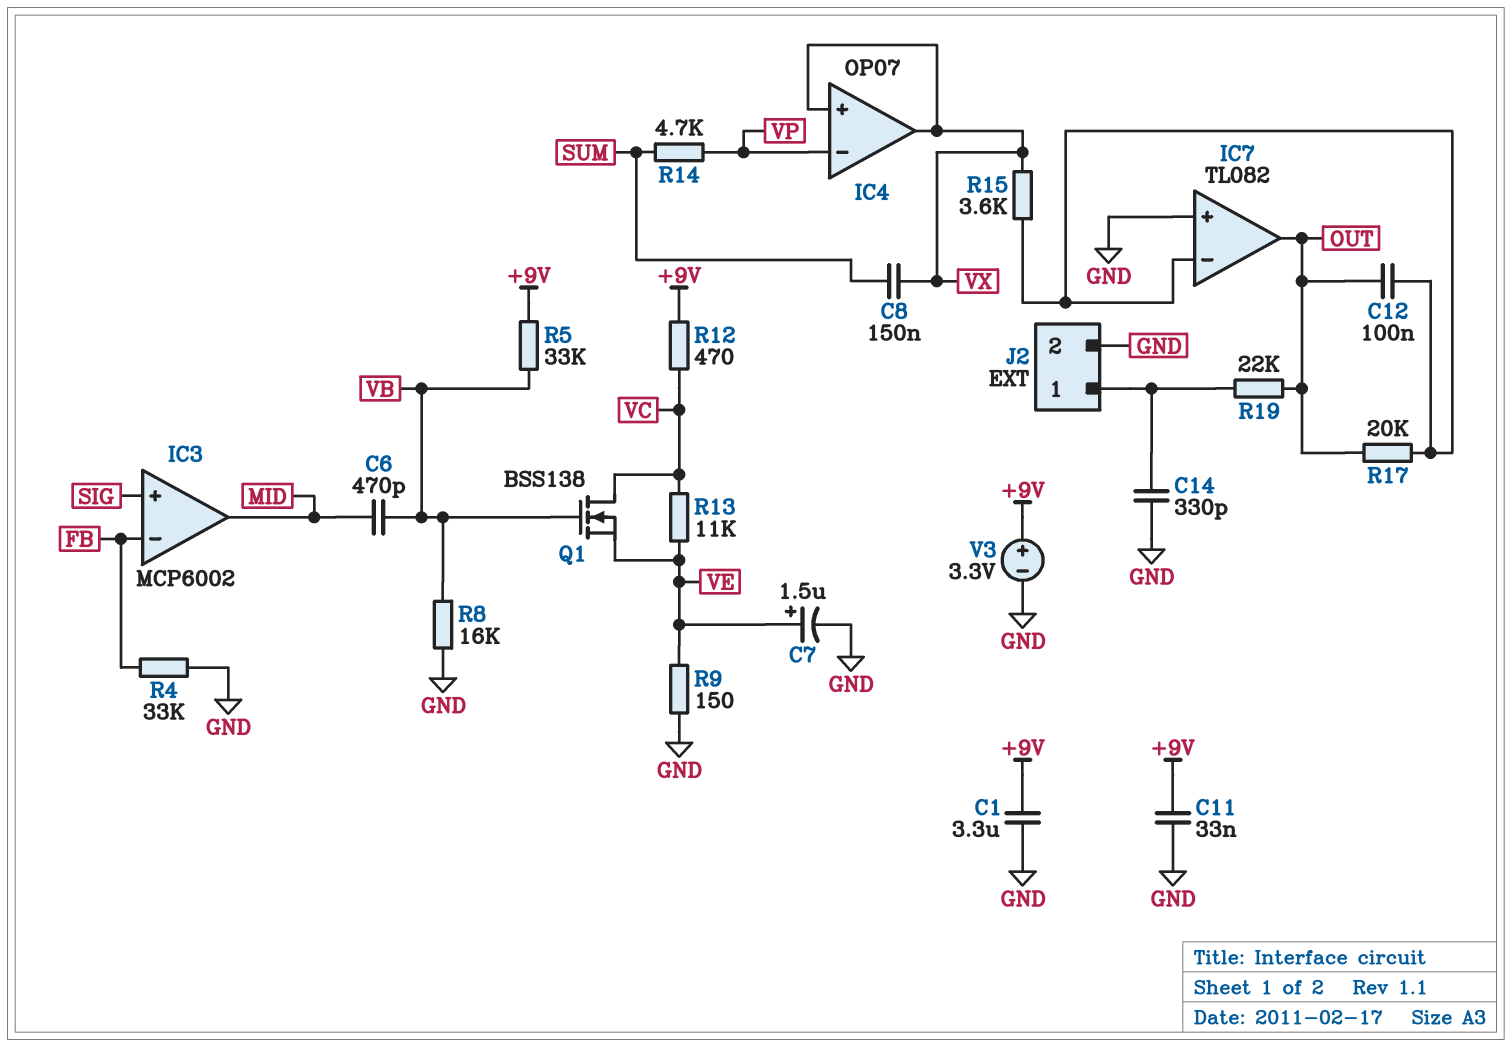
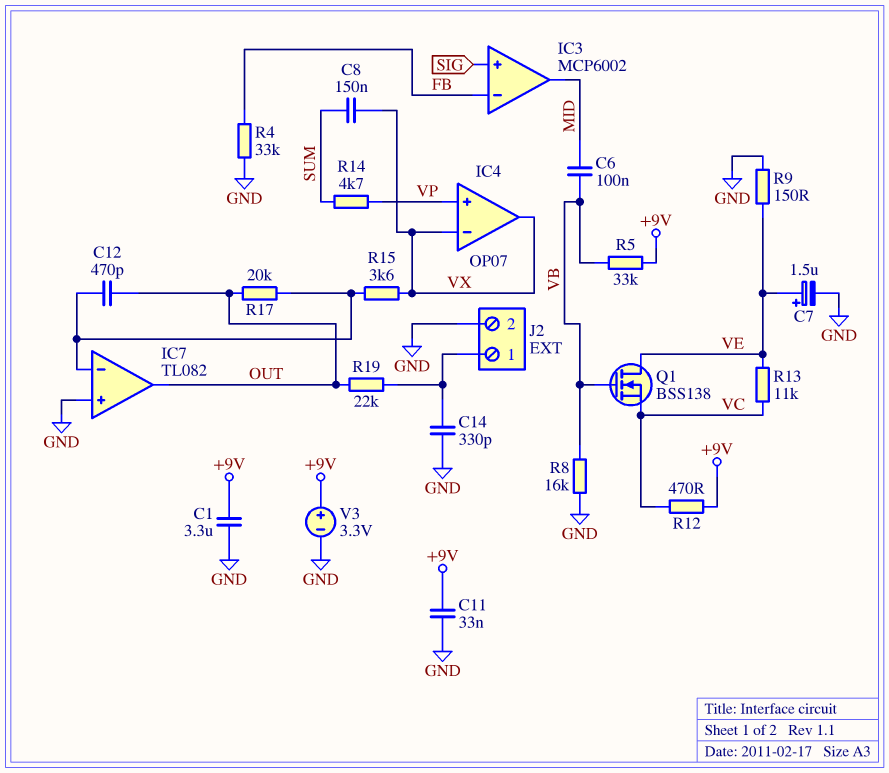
C6: 470pF (MID, VB) -> 100nF (MID, VB)
C12: 100nF (IC7/in-, OUT) -> 470pF (IC7/in-, OUT)
IC4 pin in+: VX -> VP
IC4 pin in-: VP -> VX
Q1: NMOS BSS138 (G VB, D VC, S VE) -> NMOS BSS138 (G VB, D VE, S VC)

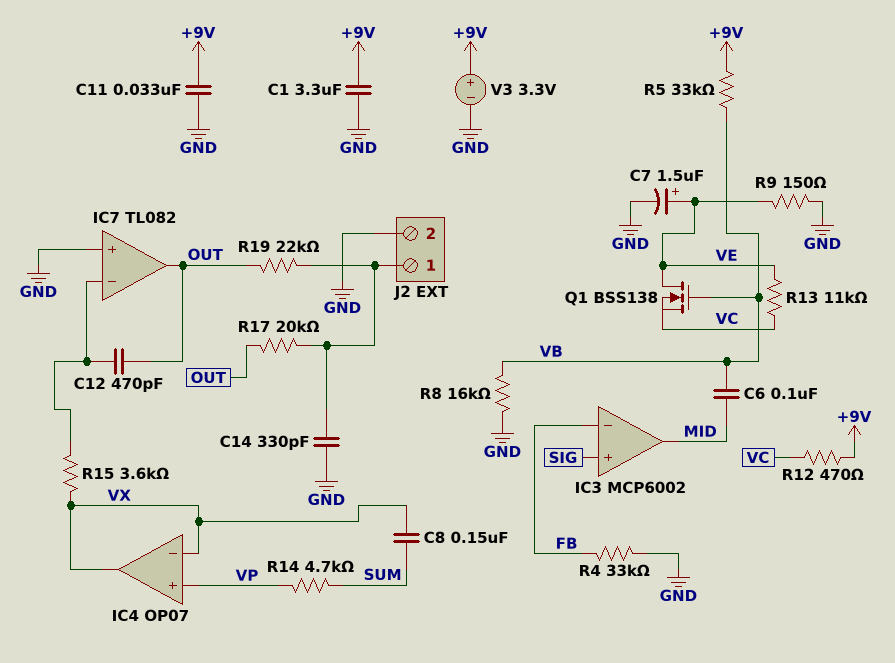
R17: 20k (IC7/in-, OUT) -> 20k (J2/1, OUT)

